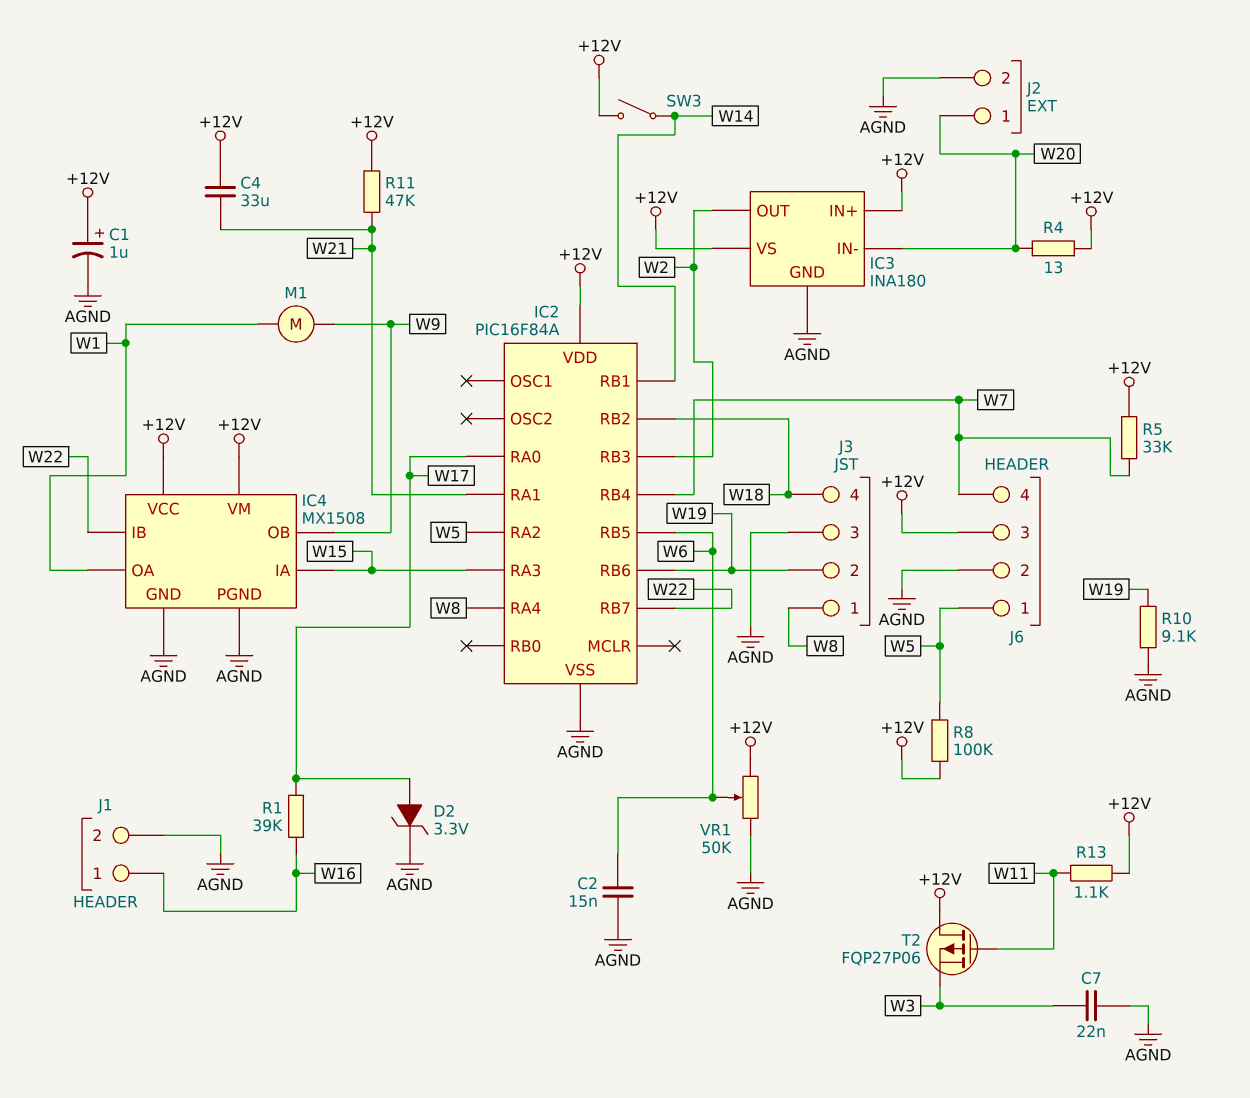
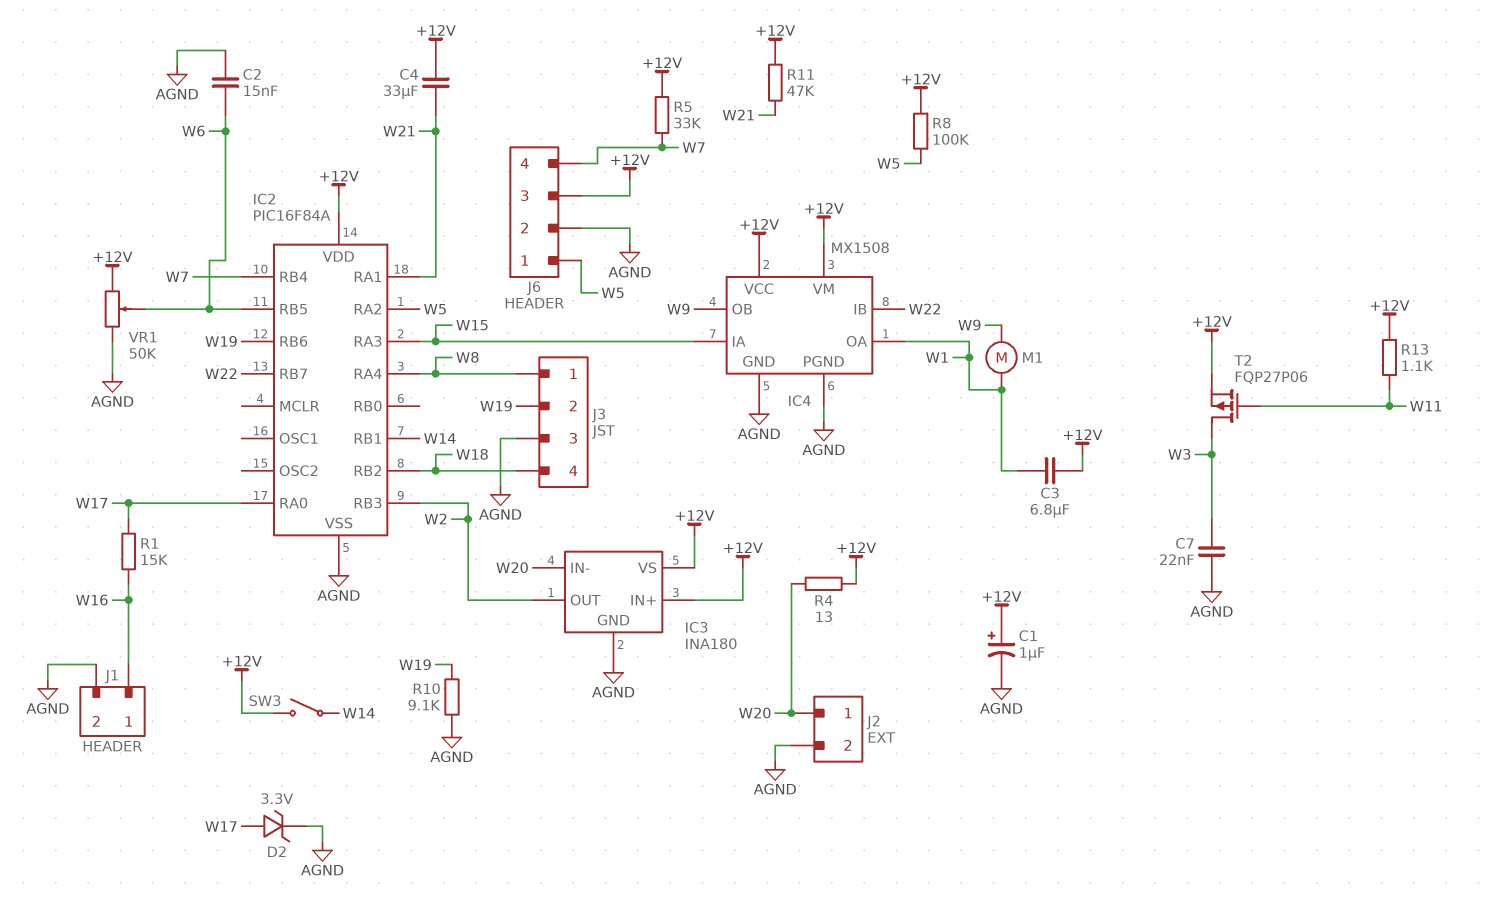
C3: none -> 6.8uF (+12V, W1)
R1: 39k (W16, W17) -> 15k (W16, W17)
T2: PMOS FQP27P06 (G W11, D +12V, S W3) -> PMOS FQP27P06 (G W11, D W3, S +12V)

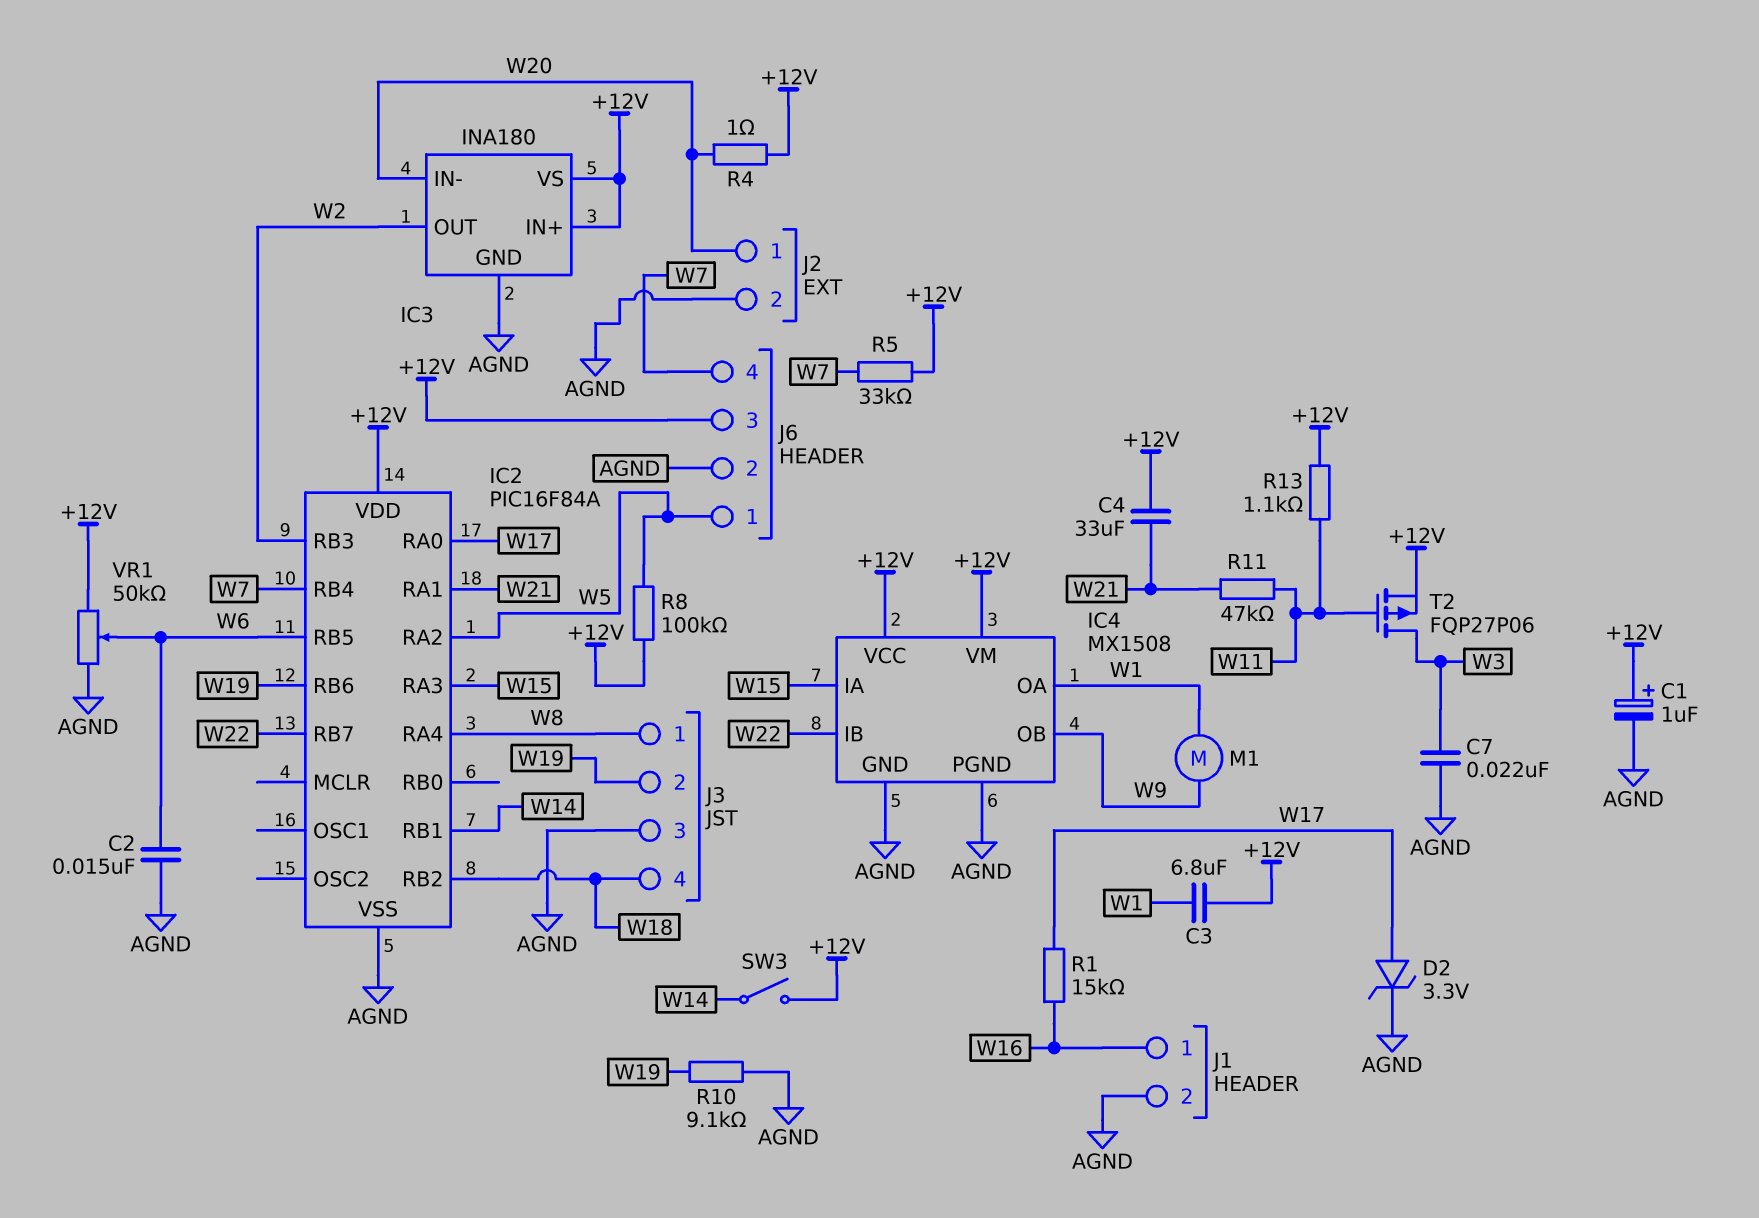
R4: 13 (+12V, W20) -> 1 (+12V, W20)
R11: 47k (+12V, W21) -> 47k (W11, W21)

